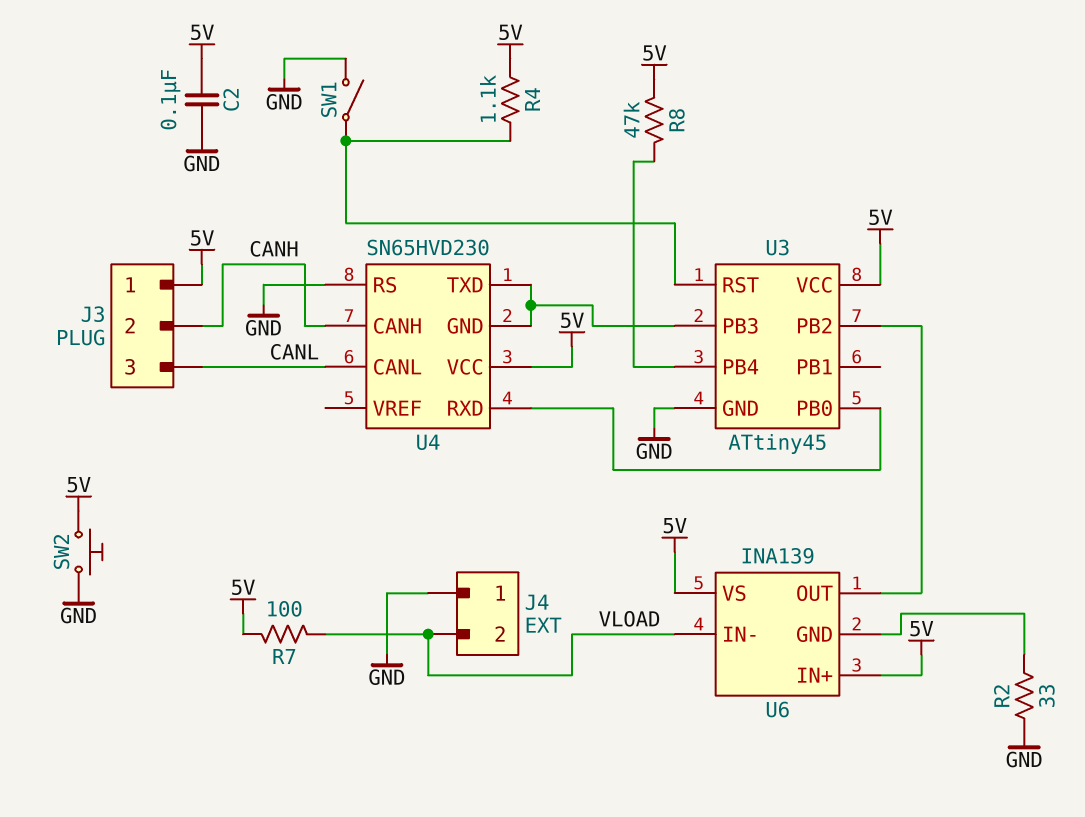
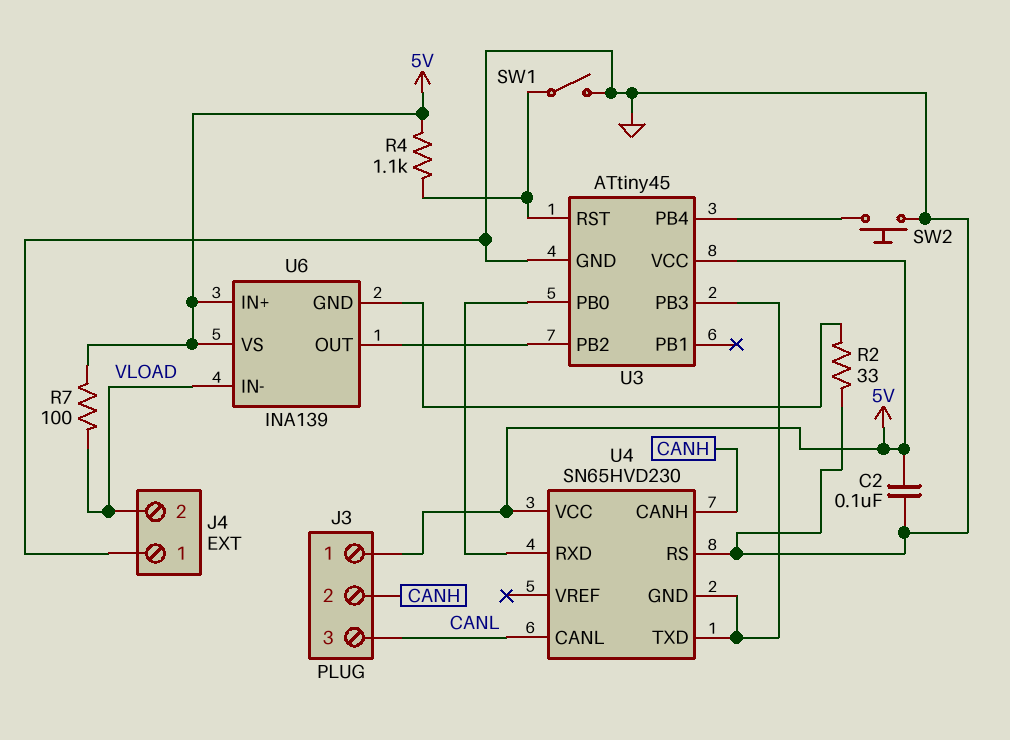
R8: 47k (5V, U3/PB4) -> none
SW2: button (5V, GND) -> button (GND, U3/PB4)

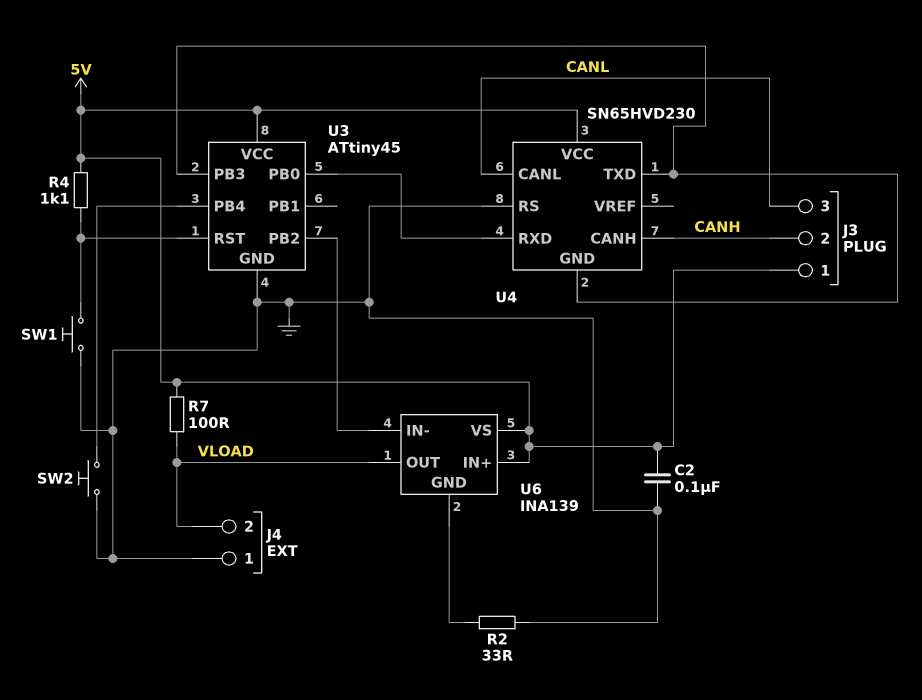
SW1: switch (GND, U3/RST) -> button (GND, U3/RST)
U6 pin IN-: VLOAD -> U3/PB2
U6 pin OUT: U3/PB2 -> VLOAD

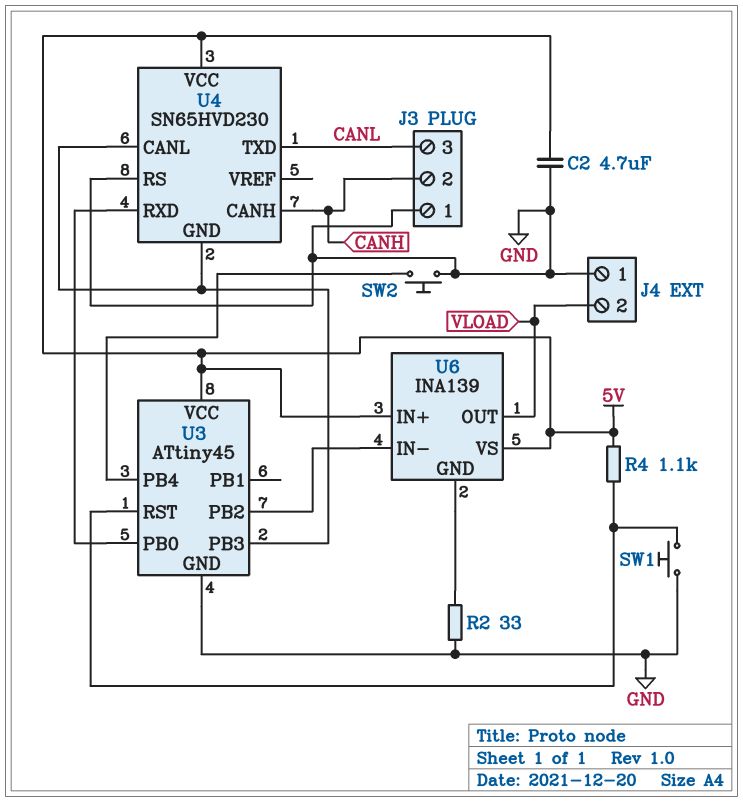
C2: 100nF (5V, GND) -> 4.7uF (5V, GND)
J3 pin 1: 5V -> GND
R7: 100 (5V, VLOAD) -> none
U4 pin CANL: CANL -> U3/PB3
U4 pin TXD: U3/PB3 -> CANL

